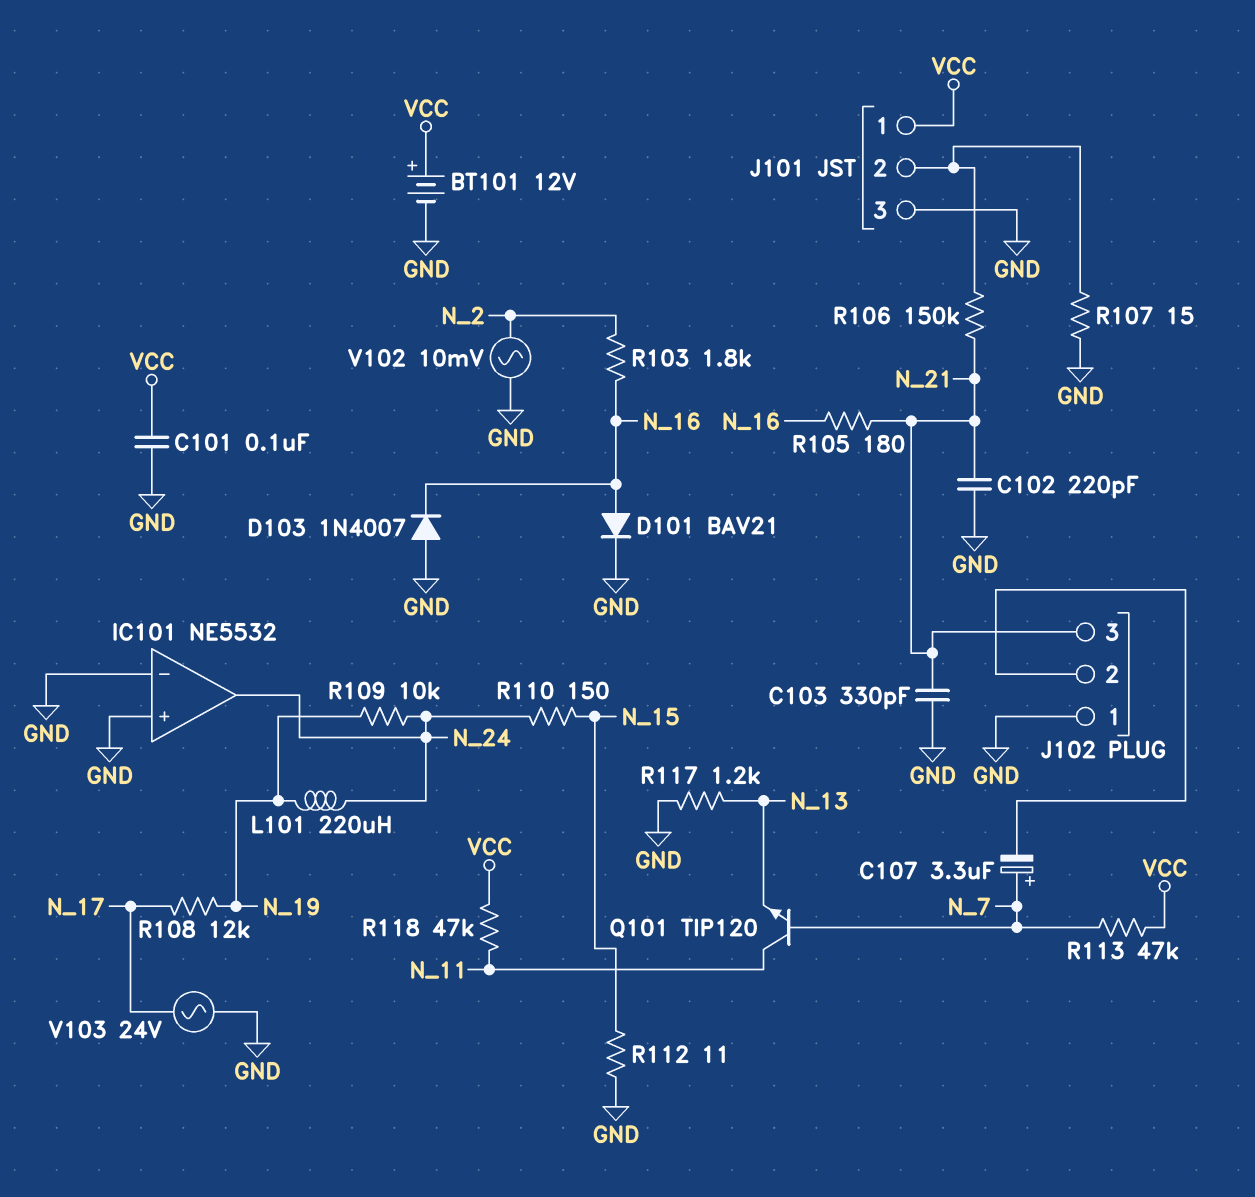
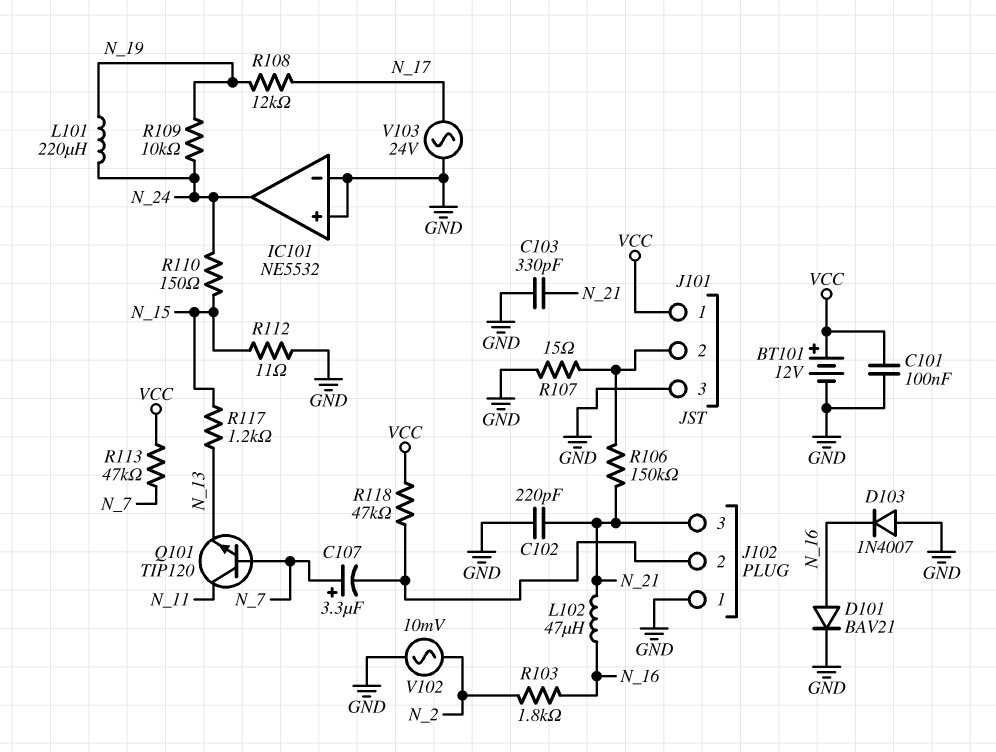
L102: none -> 47uH (N_16, N_21)
R105: 180 (N_16, N_21) -> none
R117: 1.2k (GND, N_13) -> 1.2k (N_13, N_15)
R118: 47k (N_11, VCC) -> 47k (J102/2, VCC)

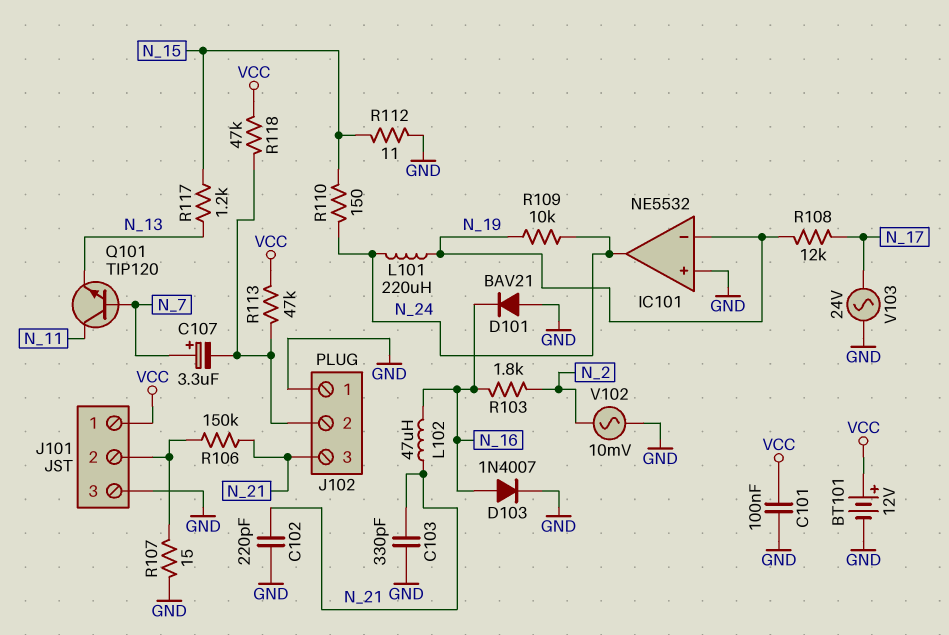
D101: diode BAV21 (A N_16, K GND) -> diode BAV21 (A GND, K N_16)
D103: diode 1N4007 (A GND, K N_16) -> diode 1N4007 (A N_16, K GND)
IC101 pin in-: GND -> N_19
R113: 47k (N_7, VCC) -> 47k (J102/2, VCC)

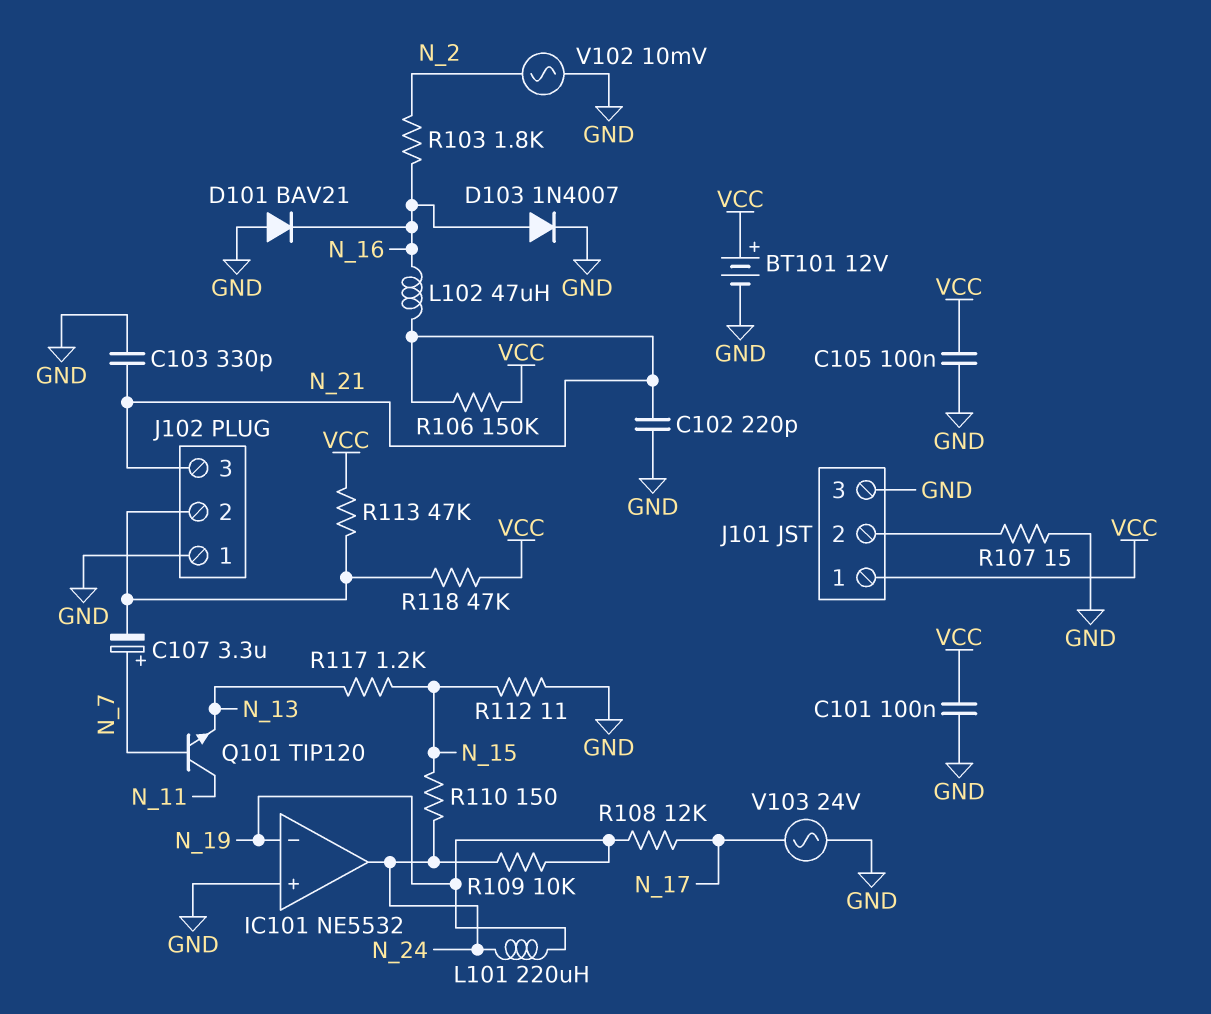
C105: none -> 100nF (GND, VCC)
R106: 150k (J101/2, N_21) -> 150k (N_21, VCC)

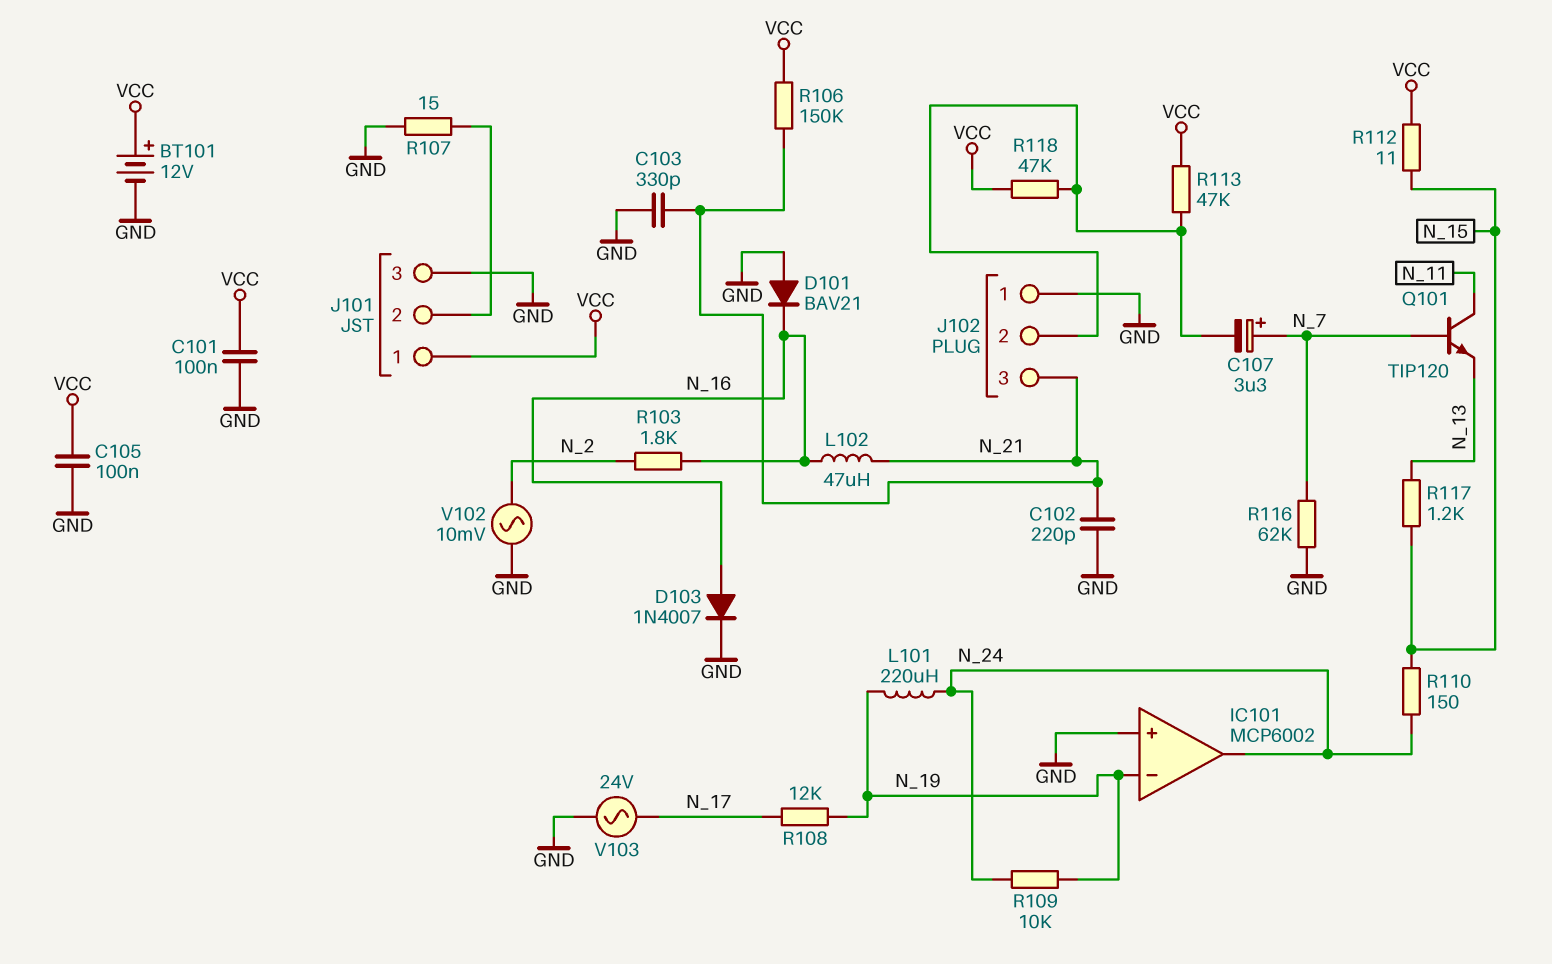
IC101: NE5532 -> MCP6002
R112: 11 (GND, N_15) -> 11 (N_15, VCC)
R116: none -> 62k (GND, N_7)

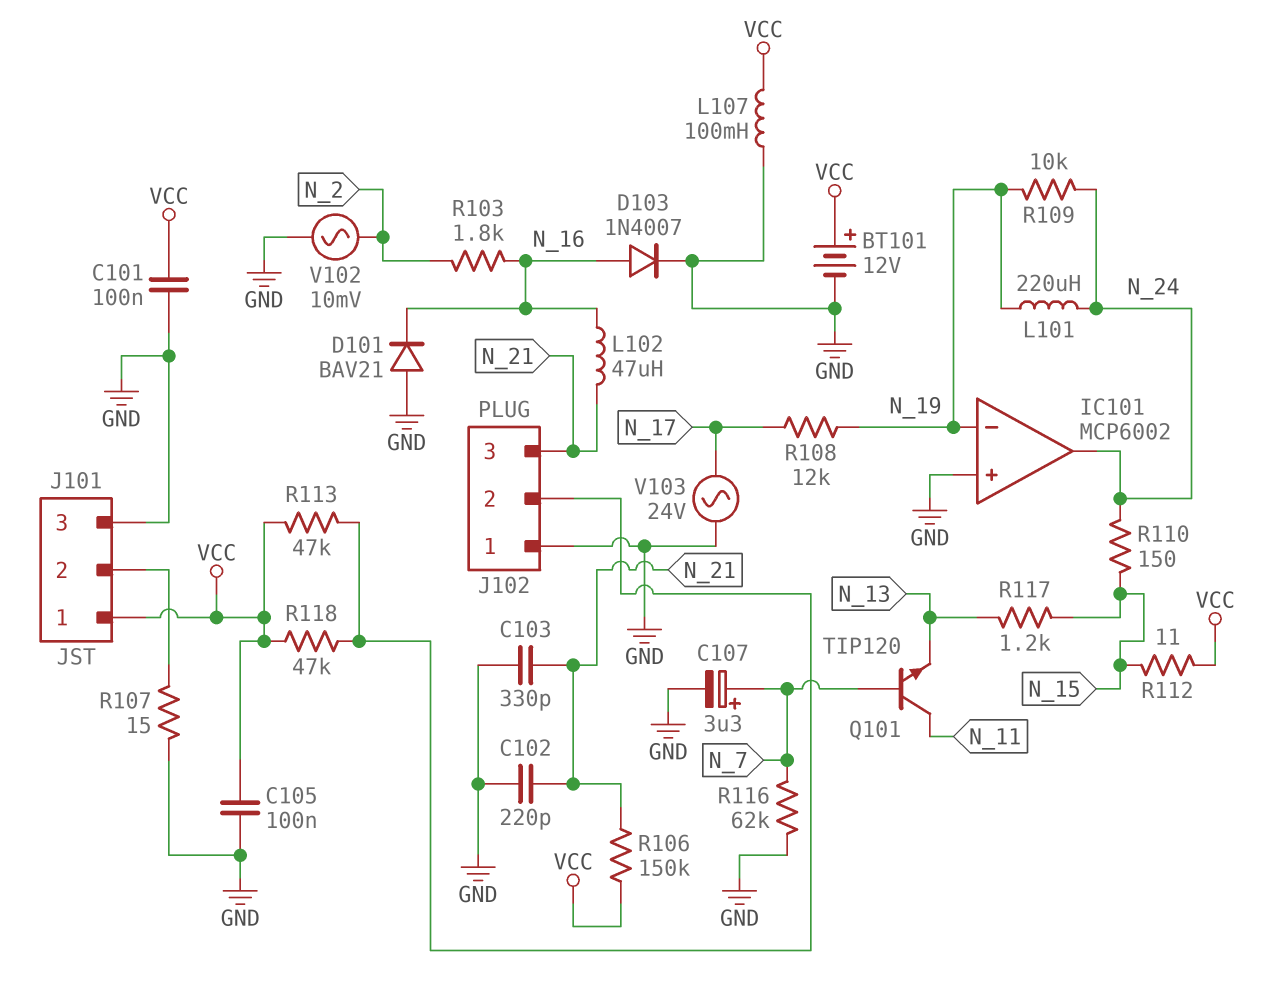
C107: 3.3uF (plus N_7, minus J102/2) -> 3.3uF (plus N_7, minus GND)
L107: none -> 100mH (GND, VCC)

